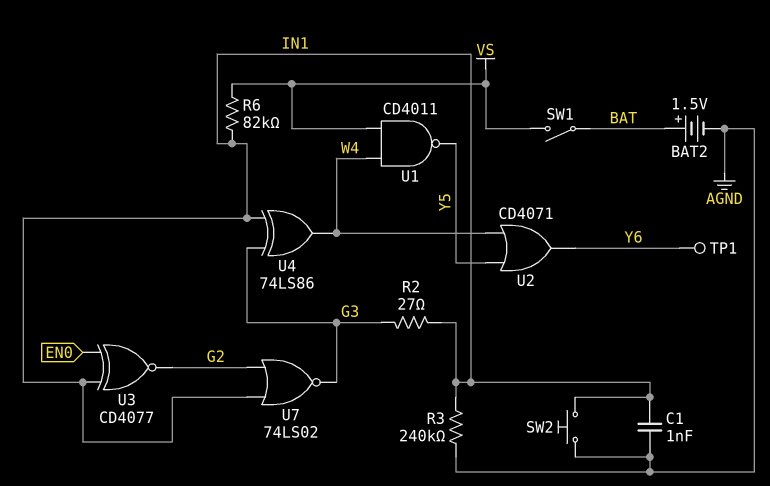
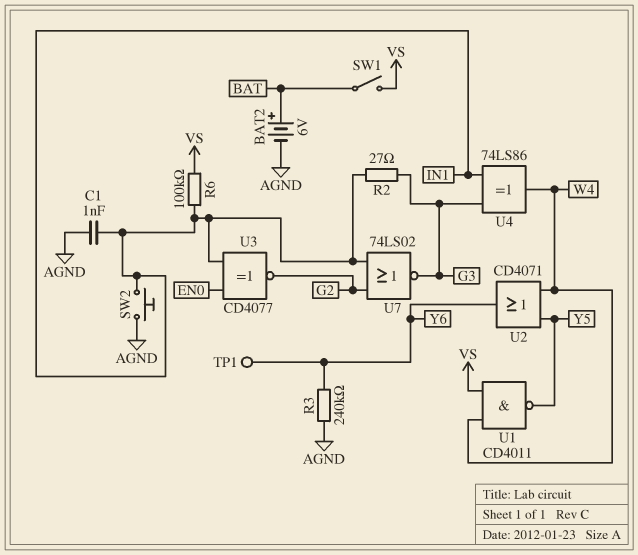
BAT2: 1.5V (plus BAT, minus AGND) -> 6V (plus BAT, minus AGND)
R3: 240k (AGND, IN1) -> 240k (AGND, Y6)
R6: 82k (IN1, VS) -> 100k (IN1, VS)

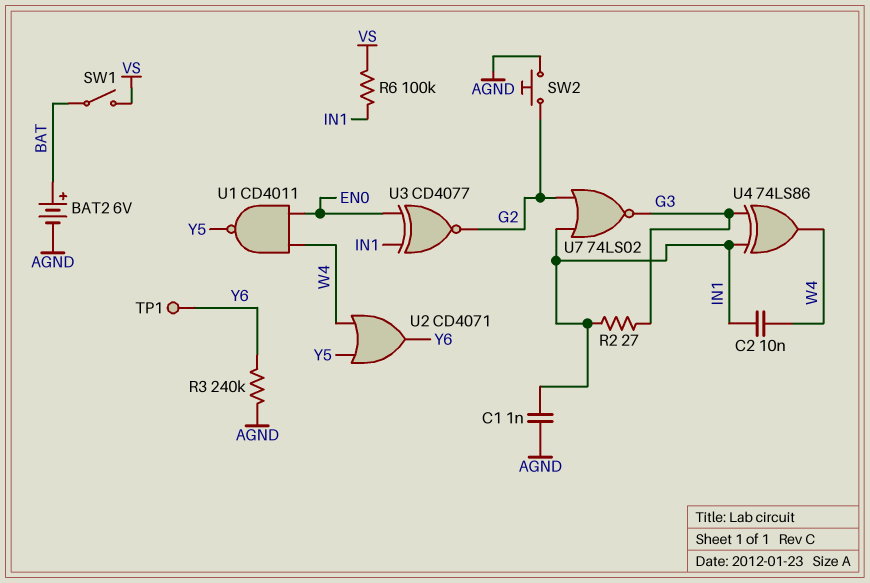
C2: none -> 10nF (IN1, W4)
SW2: button (AGND, IN1) -> button (AGND, G2)
U1: NAND CD4011 (in VS, in W4, out Y5) -> NAND CD4011 (in EN0, in W4, out Y5)

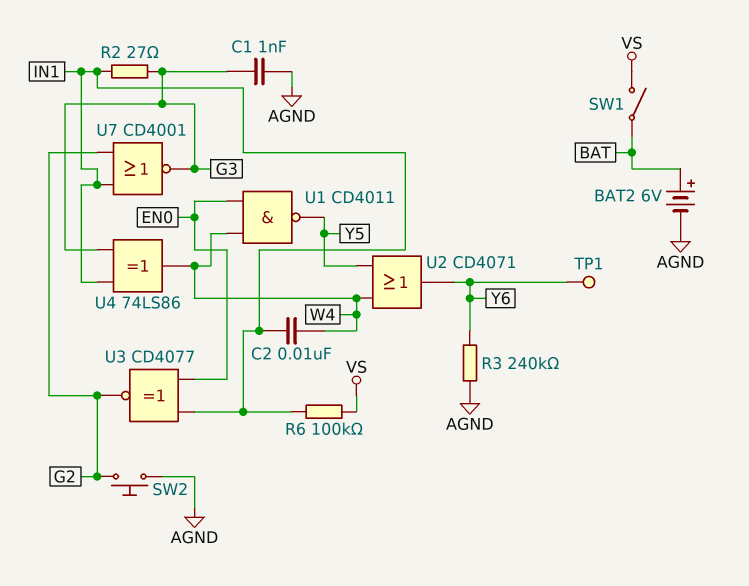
C1: 1nF (AGND, IN1) -> 1nF (AGND, G3)
U7: NOR 74LS02 (in G2, in IN1, out G3) -> NOR CD4001 (in G2, in IN1, out G3)

